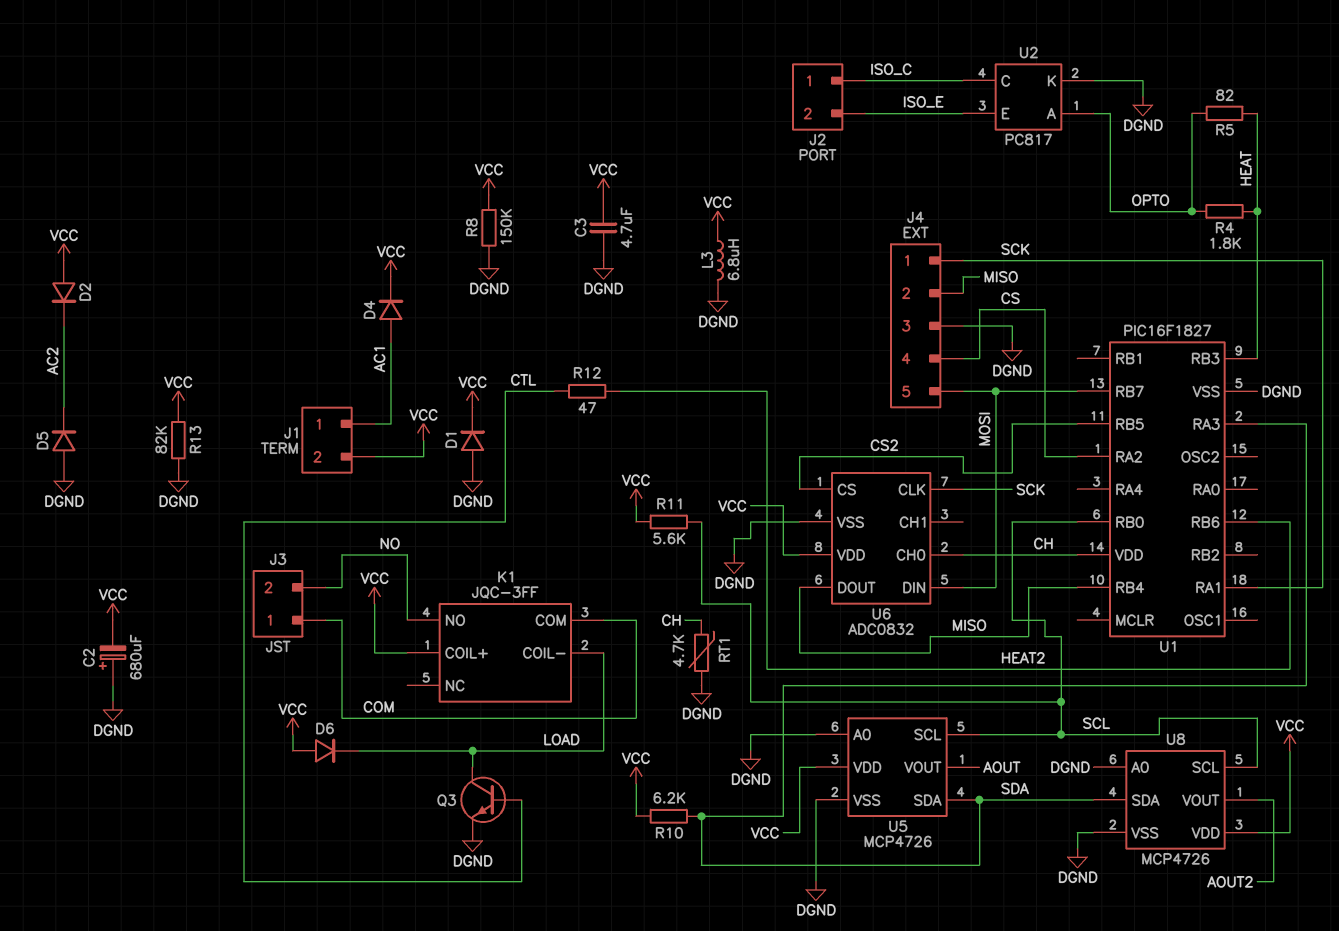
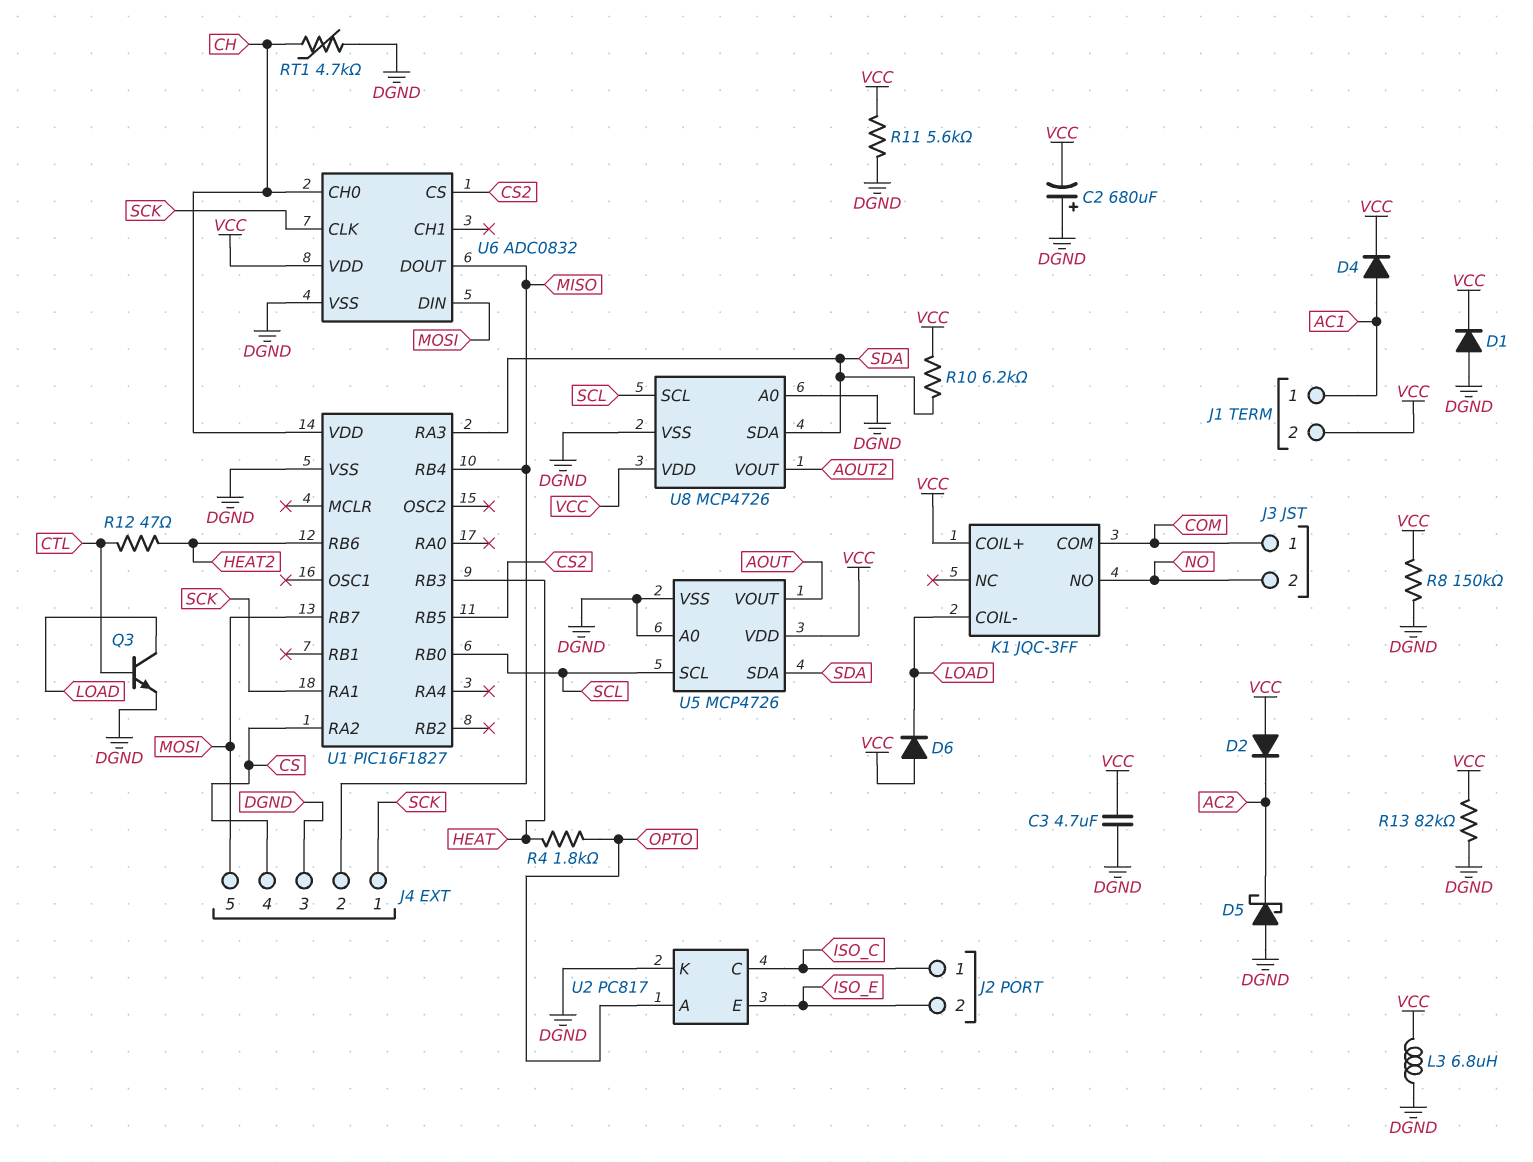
D5: diode (A DGND, K AC2) -> schottky (A DGND, K AC2)
R5: 82 (HEAT, OPTO) -> none
R11: 5.6k (SCL, VCC) -> 5.6k (DGND, VCC)

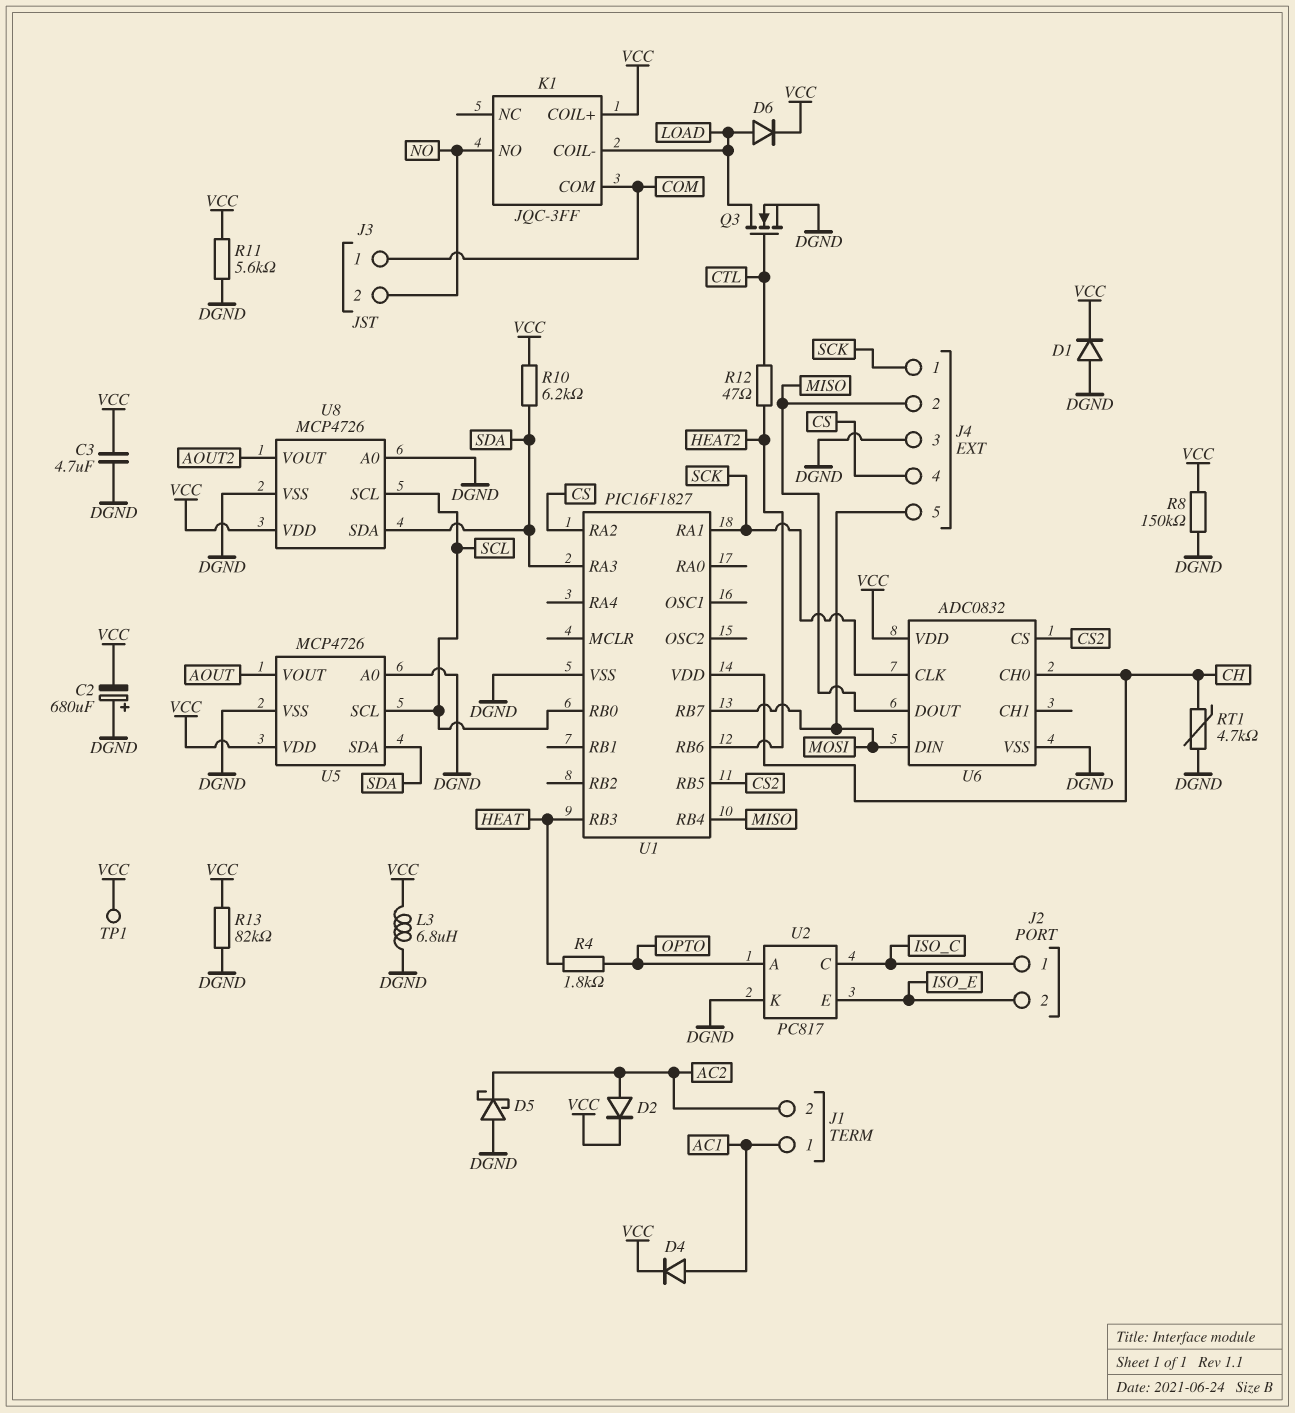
D2: diode (A VCC, K AC2) -> diode (A AC2, K VCC)
D6: diode (A VCC, K LOAD) -> diode (A LOAD, K VCC)
J1 pin 2: VCC -> AC2
Q3: NPN (B CTL, C LOAD, E DGND) -> NMOS (G CTL, D LOAD, S DGND)
TP1: none -> test point (VCC)

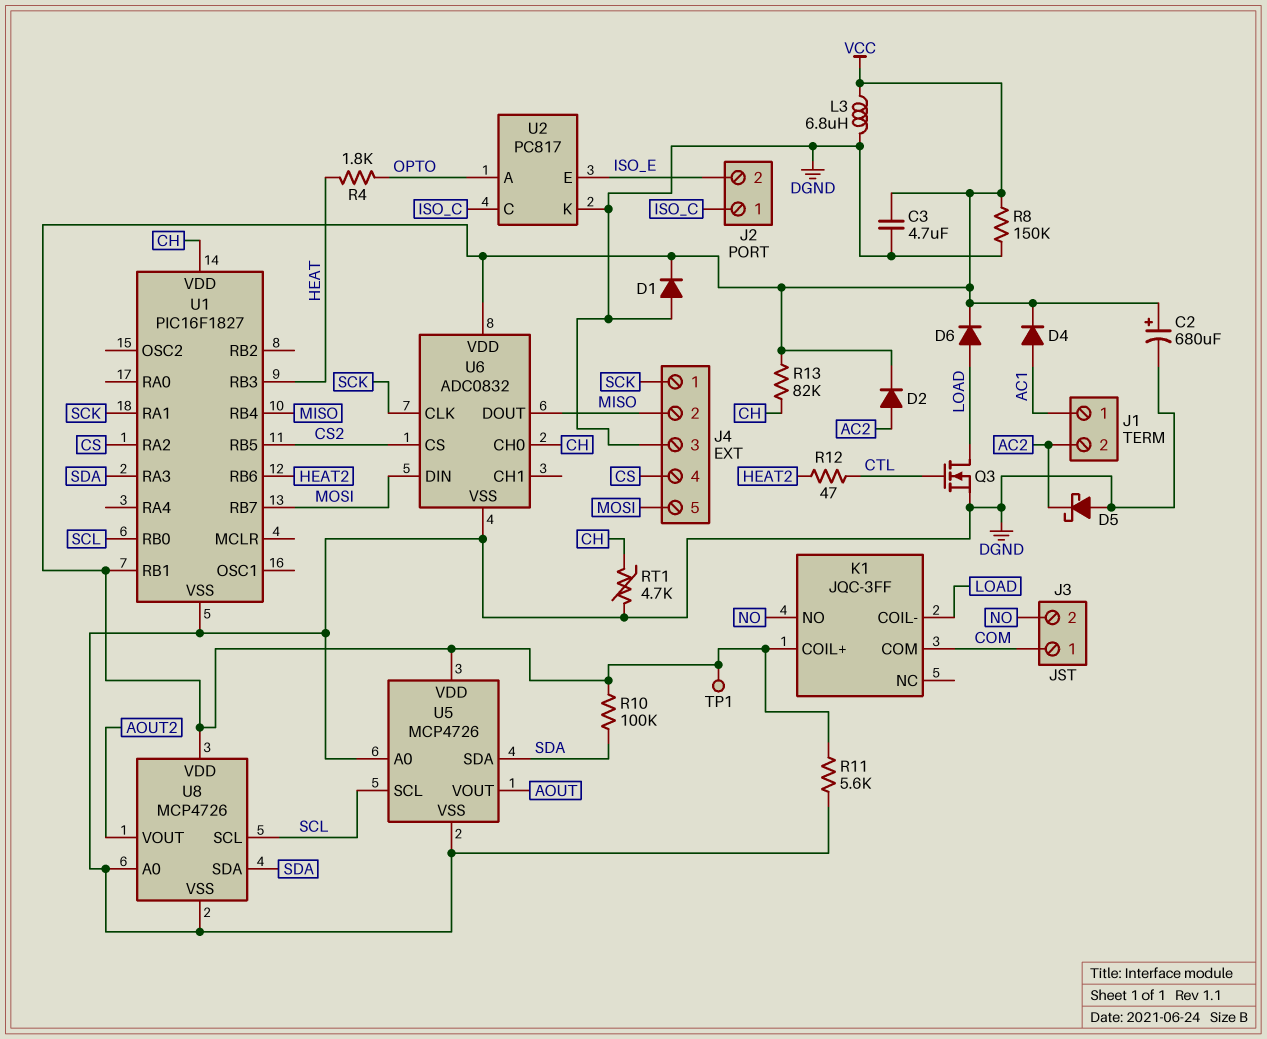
C2: 680uF (plus DGND, minus VCC) -> 680uF (plus VCC, minus DGND)
R10: 6.2k (SDA, VCC) -> 100k (SDA, VCC)
R13: 82k (DGND, VCC) -> 82k (CH, VCC)
U1 pin RB1: none -> VCC

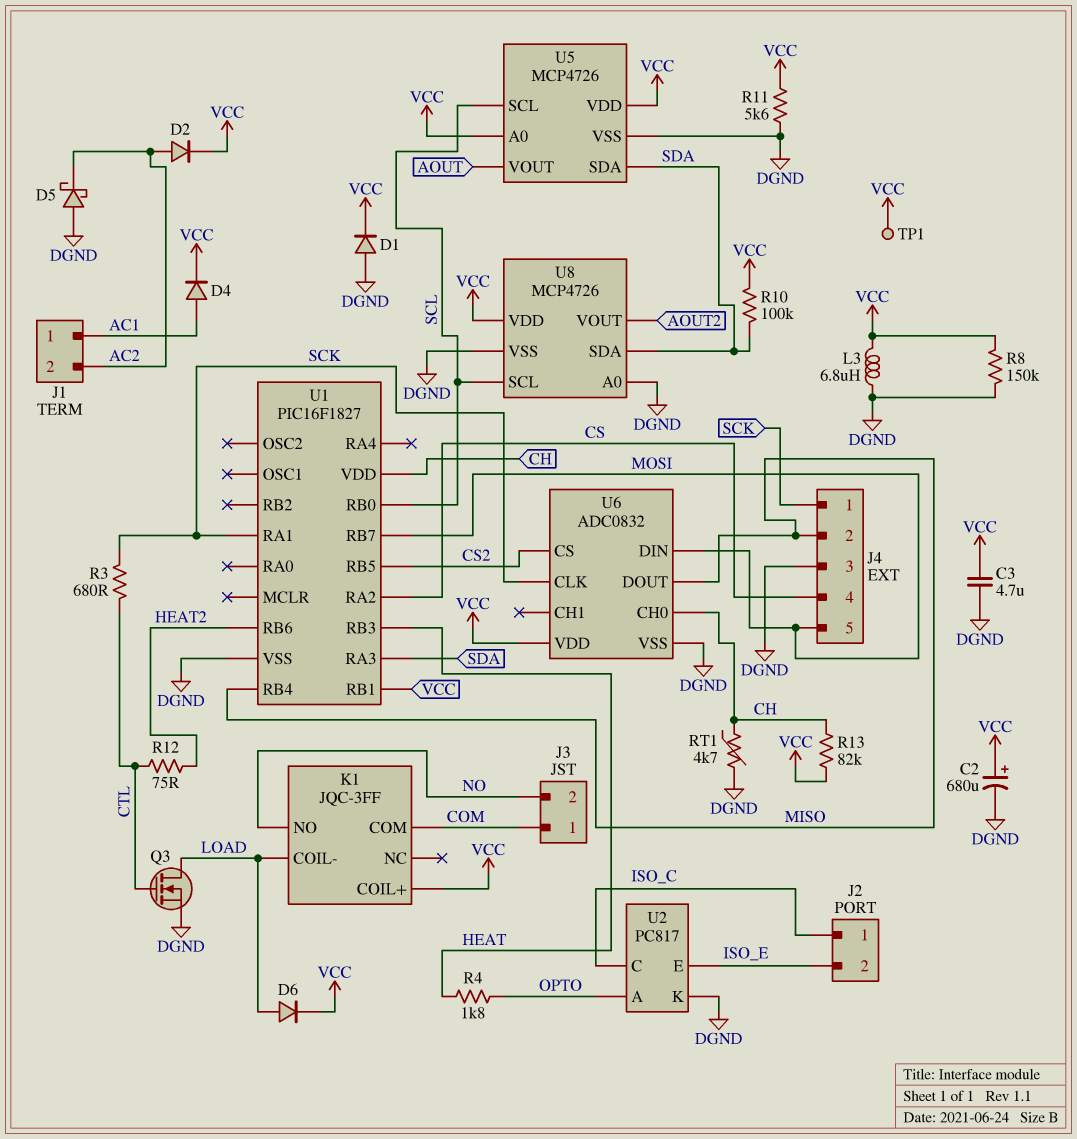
R3: none -> 680 (CTL, SCK)
R12: 47 (CTL, HEAT2) -> 75 (CTL, HEAT2)
U5 pin A0: DGND -> VCC

